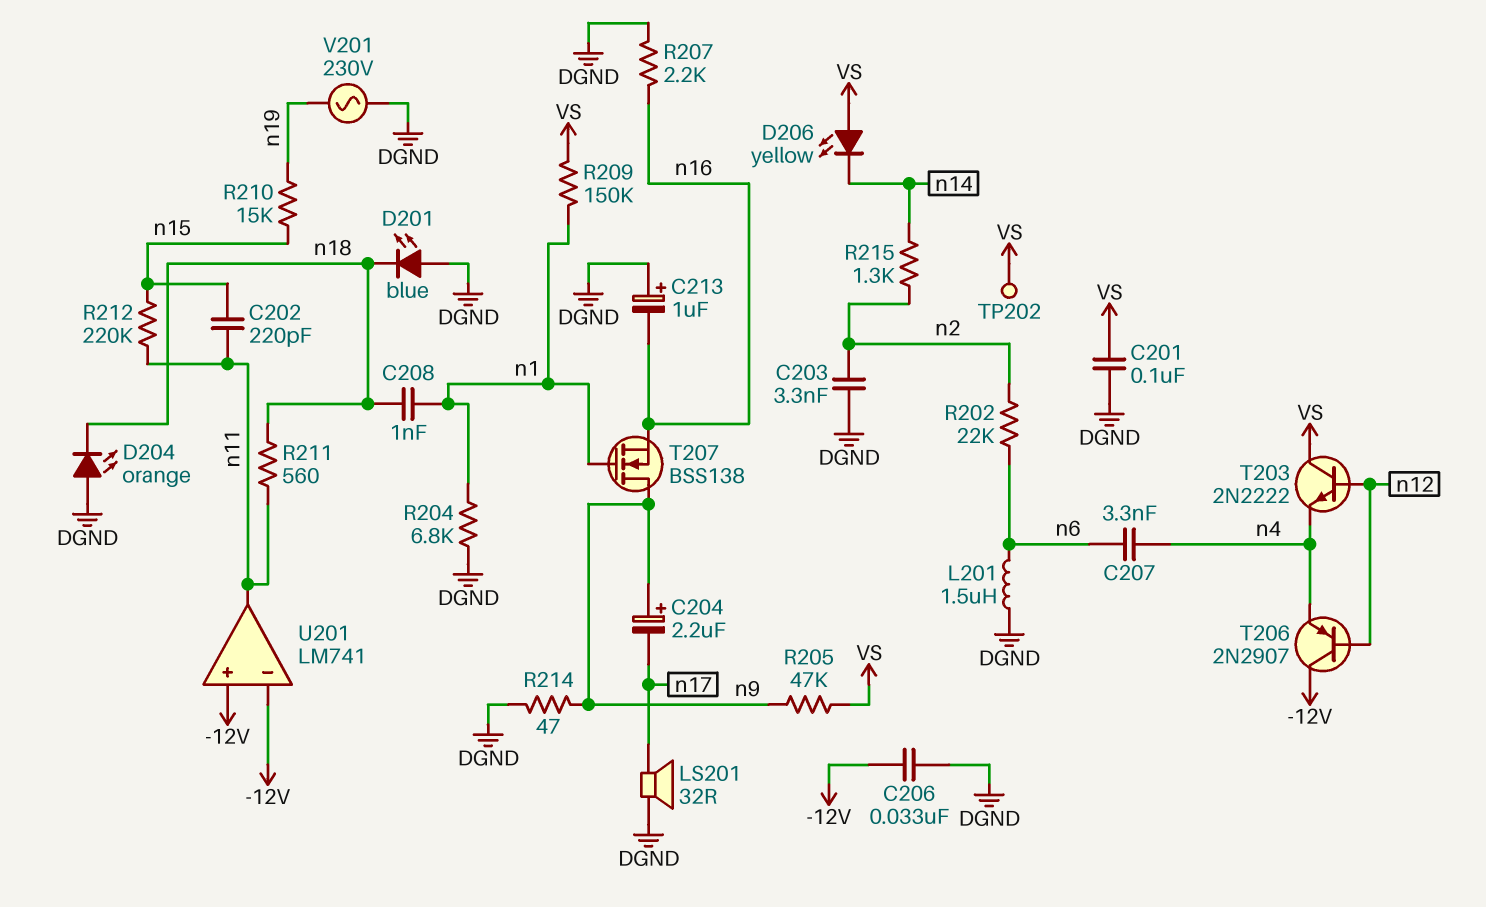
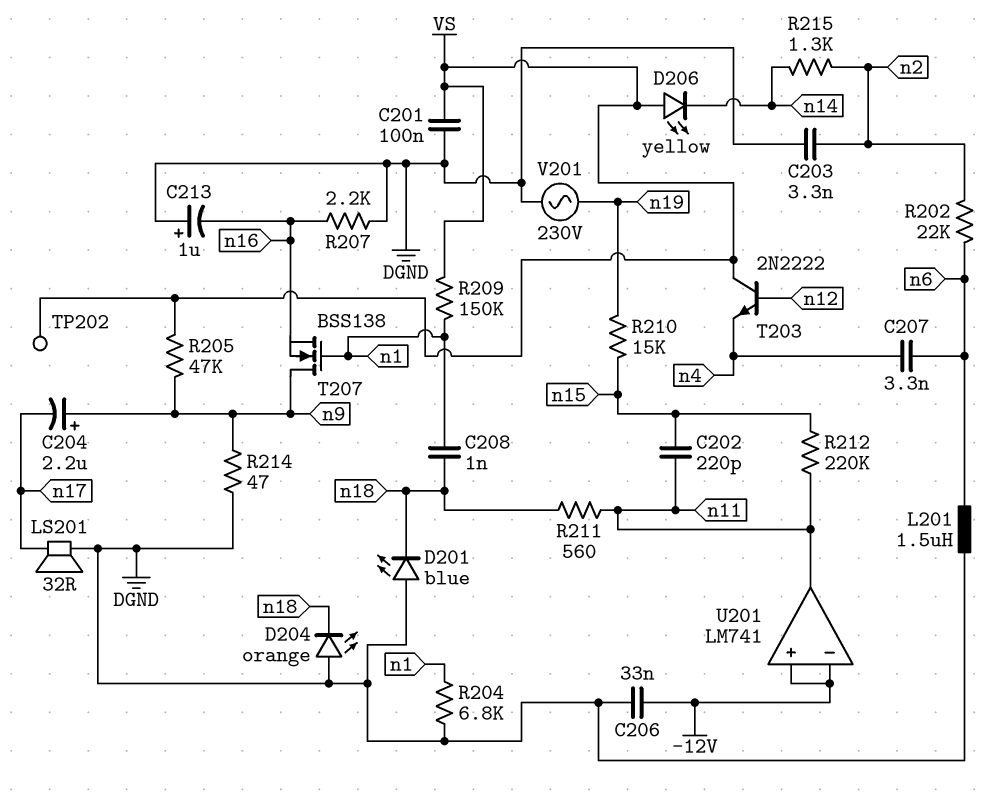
T206: PNP 2N2907 (B n12, C -12V, E n4) -> none

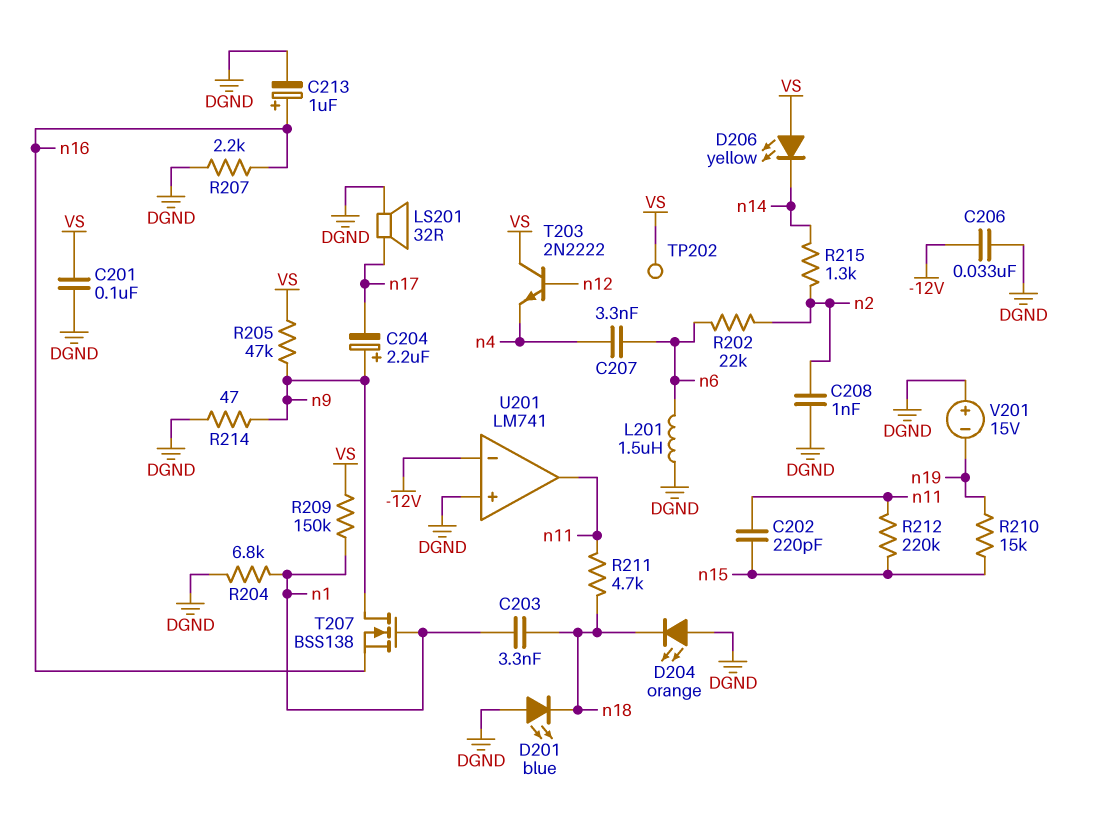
C203: 3.3nF (DGND, n2) -> 3.3nF (n1, n18)
C208: 1nF (n1, n18) -> 1nF (DGND, n2)
C213: 1uF (plus DGND, minus n16) -> 1uF (plus n16, minus DGND)
R211: 560 (n11, n18) -> 4.7k (n11, n18)
U201 pin in+: -12V -> DGND
V201: AC 230V (DGND, n19) -> 15V (plus DGND, minus n19)

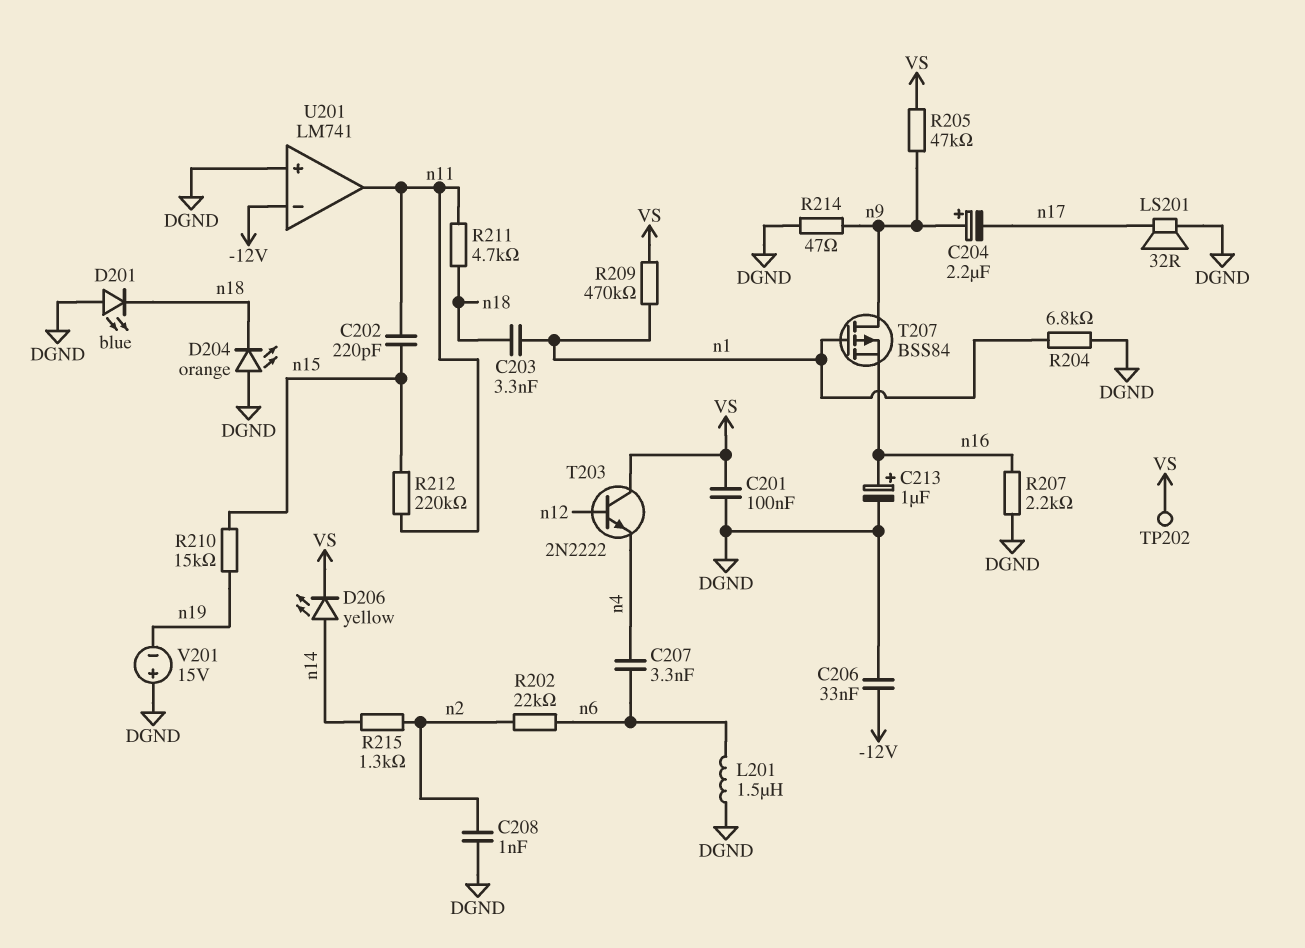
D206: LED yellow (A VS, K n14) -> LED yellow (A n14, K VS)
R209: 150k (VS, n1) -> 470k (VS, n1)
T207: NMOS BSS138 (G n1, D n9, S n16) -> PMOS BSS84 (G n1, D n9, S n16)

